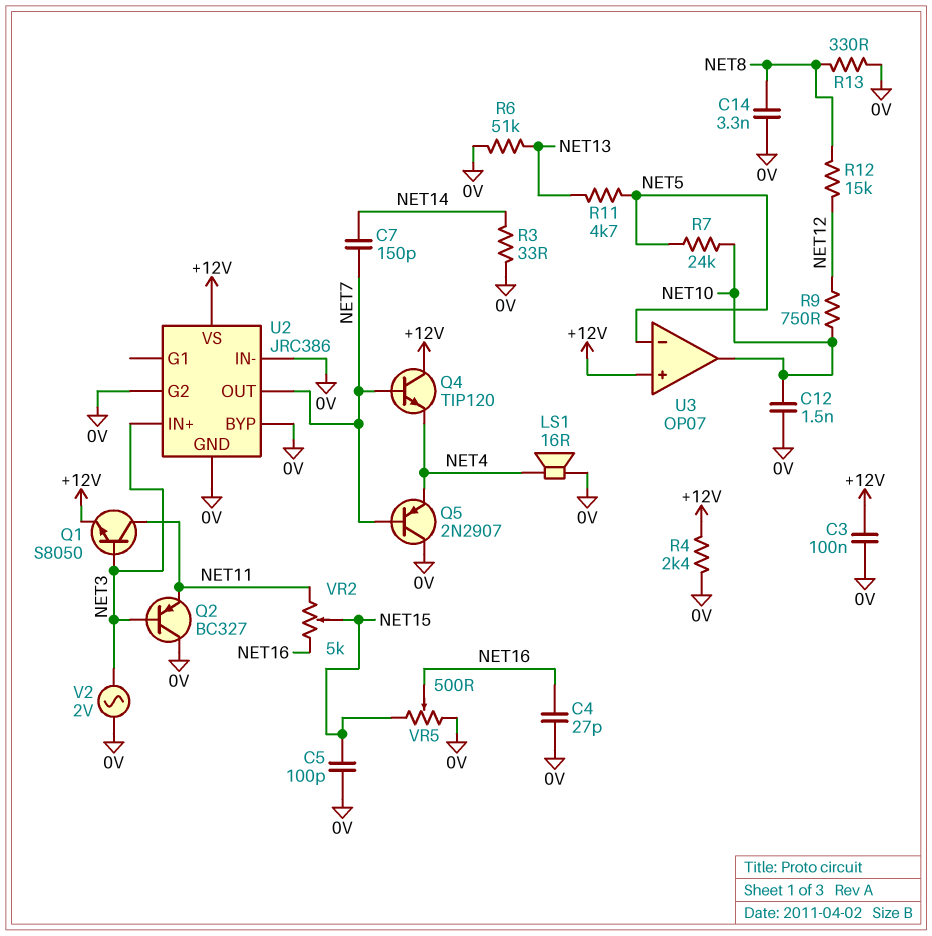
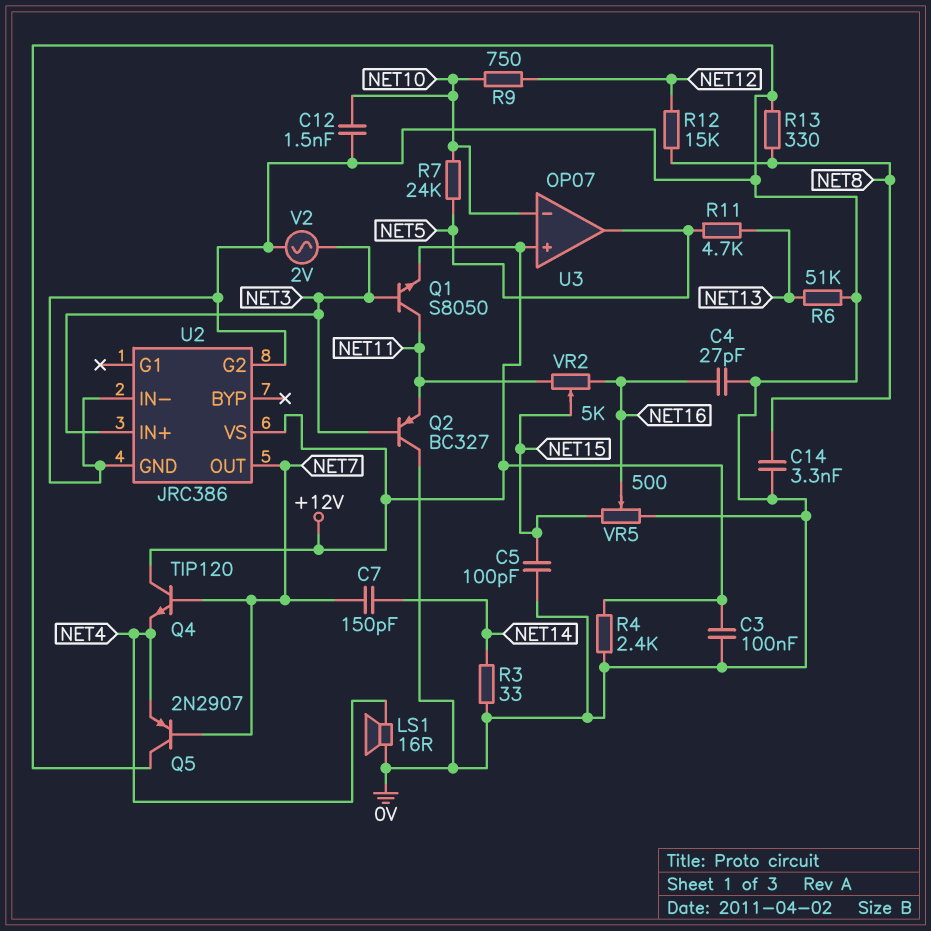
U2 pin BYP: 0V -> none
U3 pin in-: NET5 -> NET10
U3 pin out: NET10 -> NET5

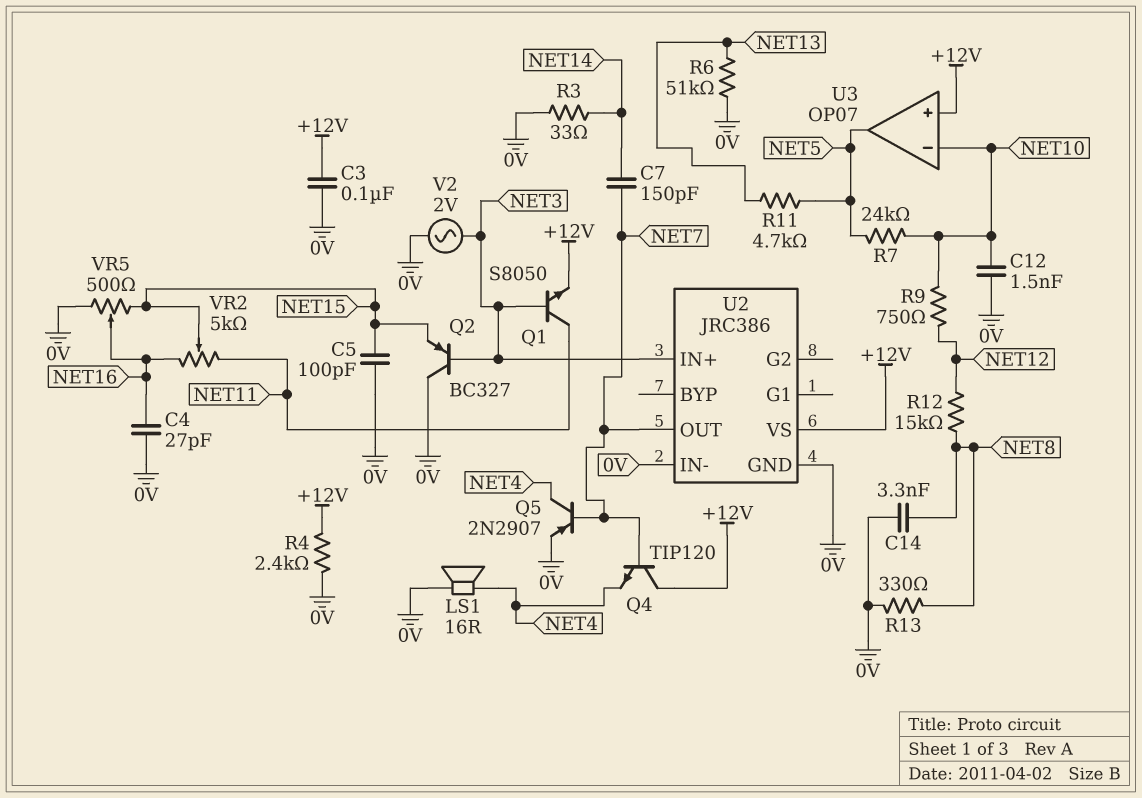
Q2: PNP BC327 (B NET3, C 0V, E NET11) -> PNP BC327 (B NET3, C 0V, E NET15)
Q5: PNP 2N2907 (B NET7, C 0V, E NET4) -> PNP 2N2907 (B NET7, C NET4, E 0V)
U2 pin G2: 0V -> none

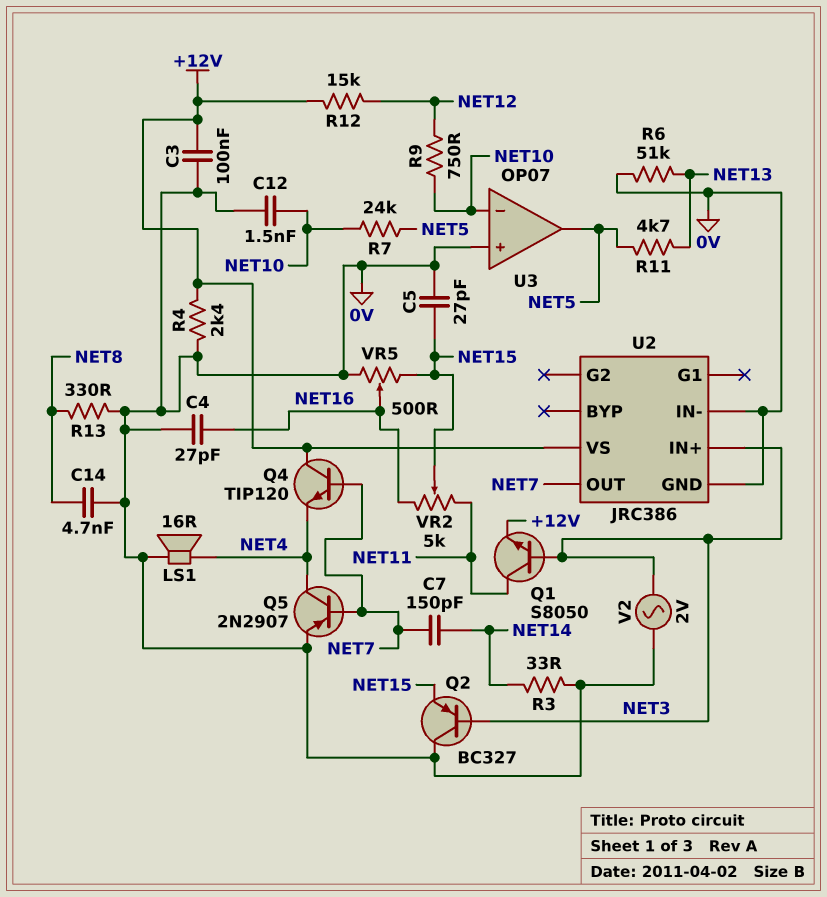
C5: 100pF (0V, NET15) -> 27pF (0V, NET15)
C14: 3.3nF (0V, NET8) -> 4.7nF (0V, NET8)
R12: 15k (NET8, NET12) -> 15k (+12V, NET12)
U3 pin in+: +12V -> 0V

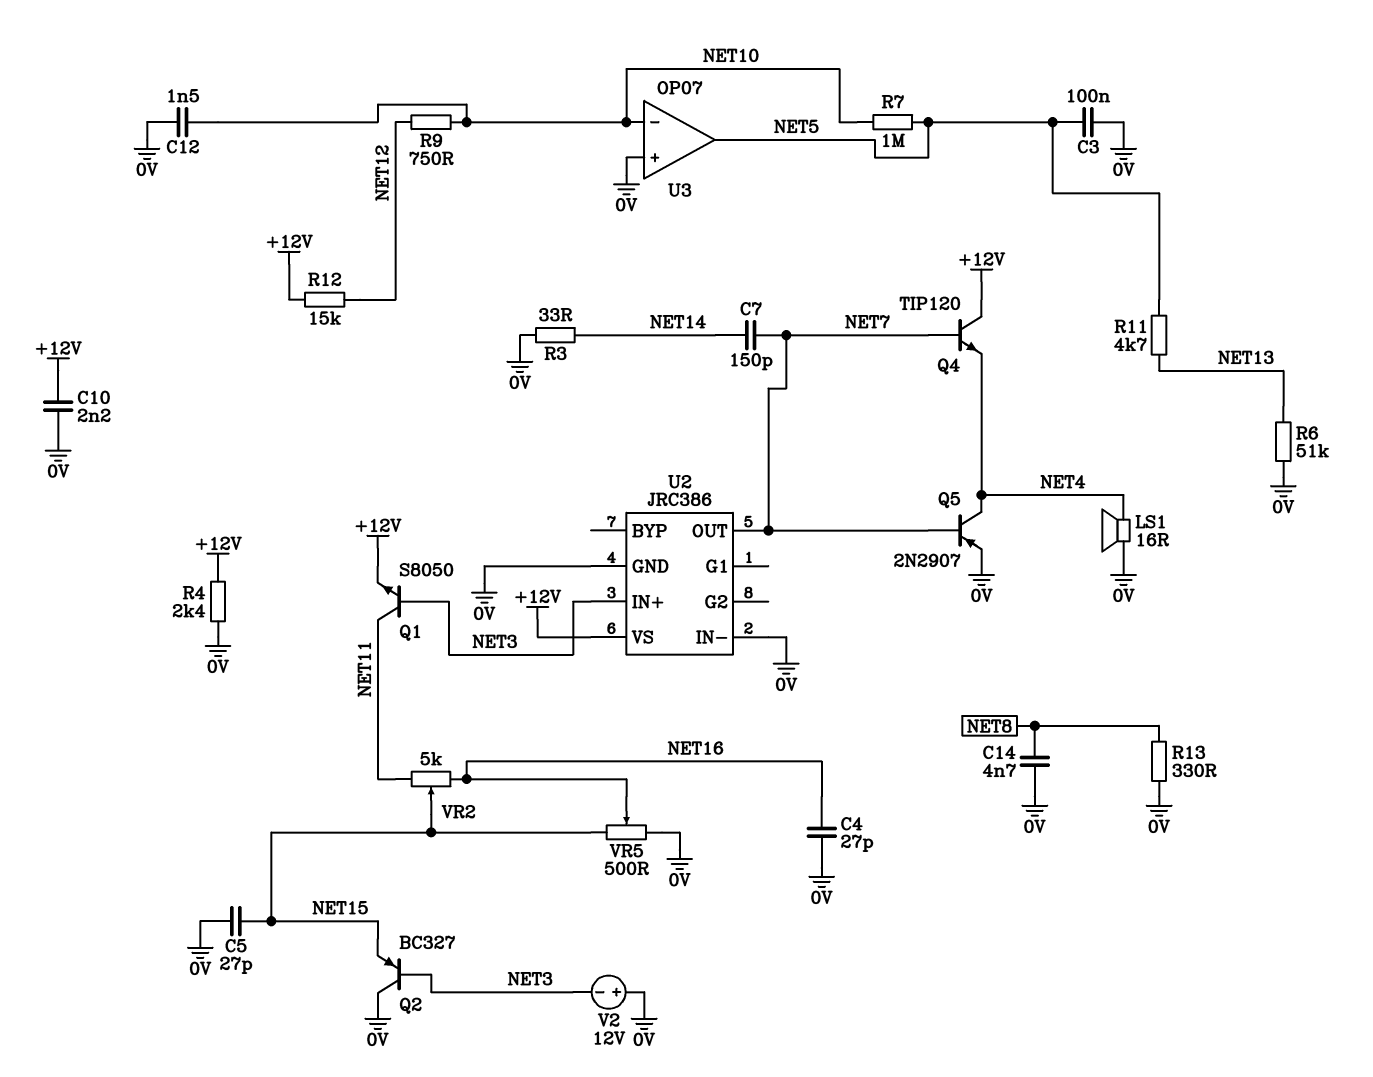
C3: 100nF (+12V, 0V) -> 100nF (0V, NET5)
C10: none -> 2.2nF (+12V, 0V)
R7: 24k (NET5, NET10) -> 1M (NET5, NET10)
V2: AC 2V (0V, NET3) -> 12V (plus 0V, minus NET3)

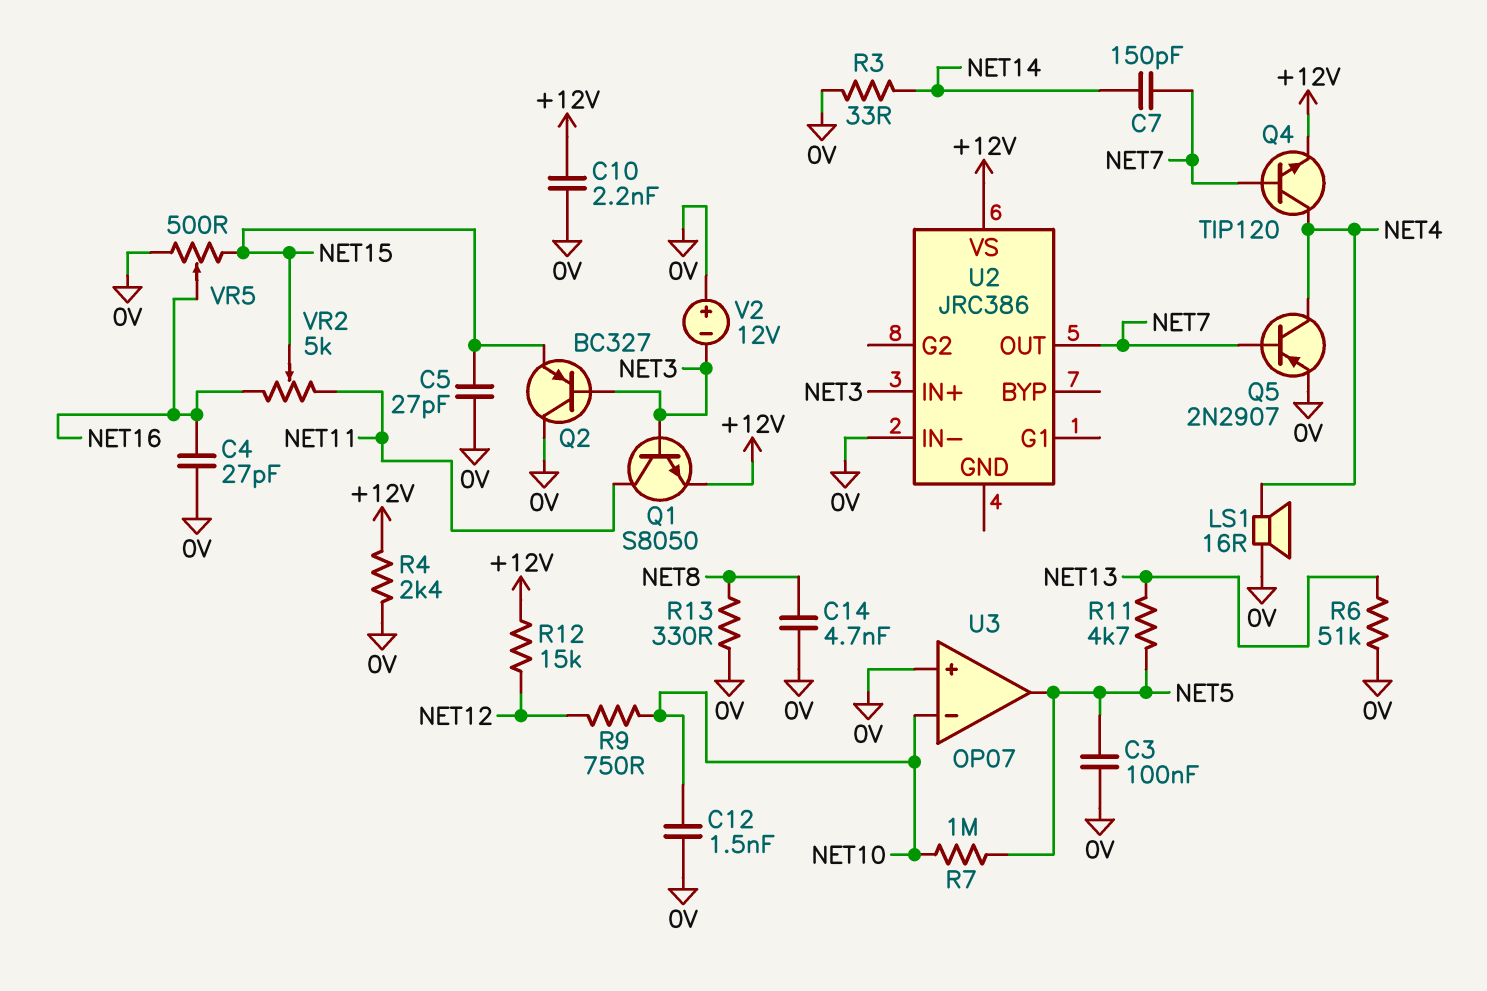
Q4: NPN TIP120 (B NET7, C +12V, E NET4) -> NPN TIP120 (B NET7, C NET4, E +12V)
U2 pin GND: 0V -> none

